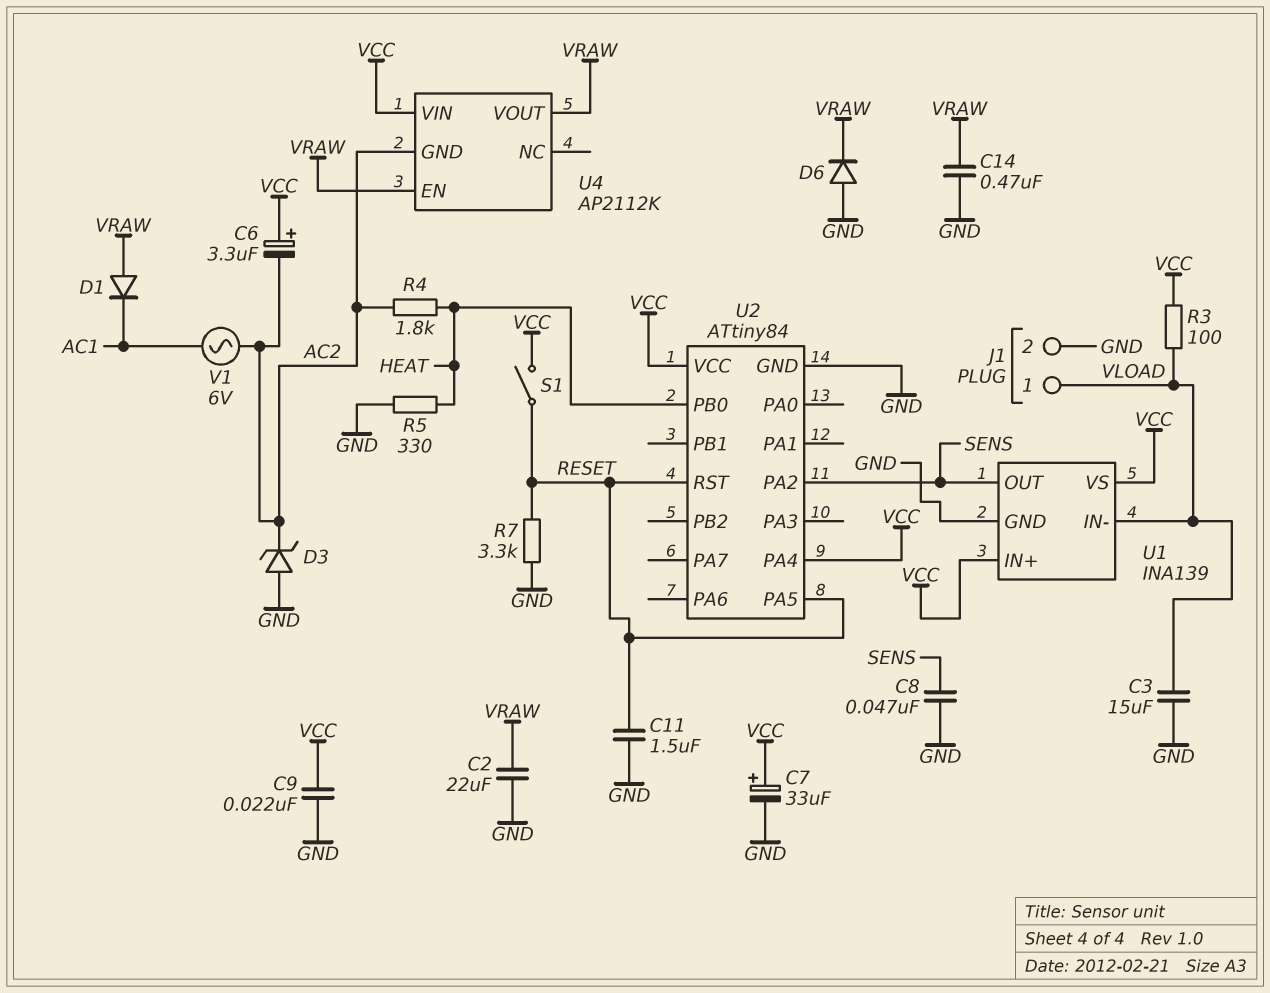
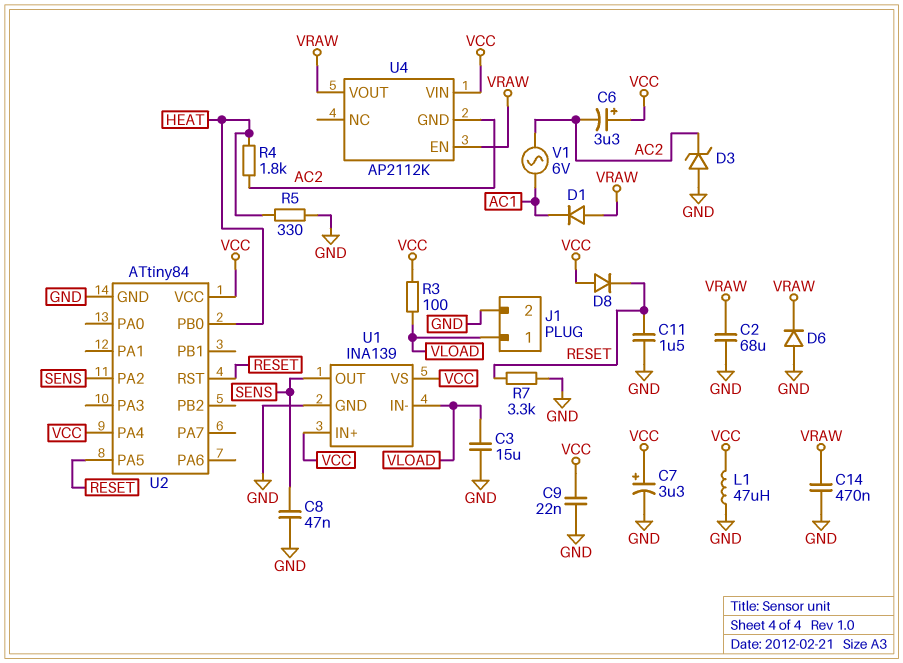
C2: 22uF (GND, VRAW) -> 68uF (GND, VRAW)
C7: 33uF (plus VCC, minus GND) -> 3.3uF (plus VCC, minus GND)
D8: none -> diode (A VCC, K RESET)
L1: none -> 47uH (GND, VCC)
S1: switch (RESET, VCC) -> none

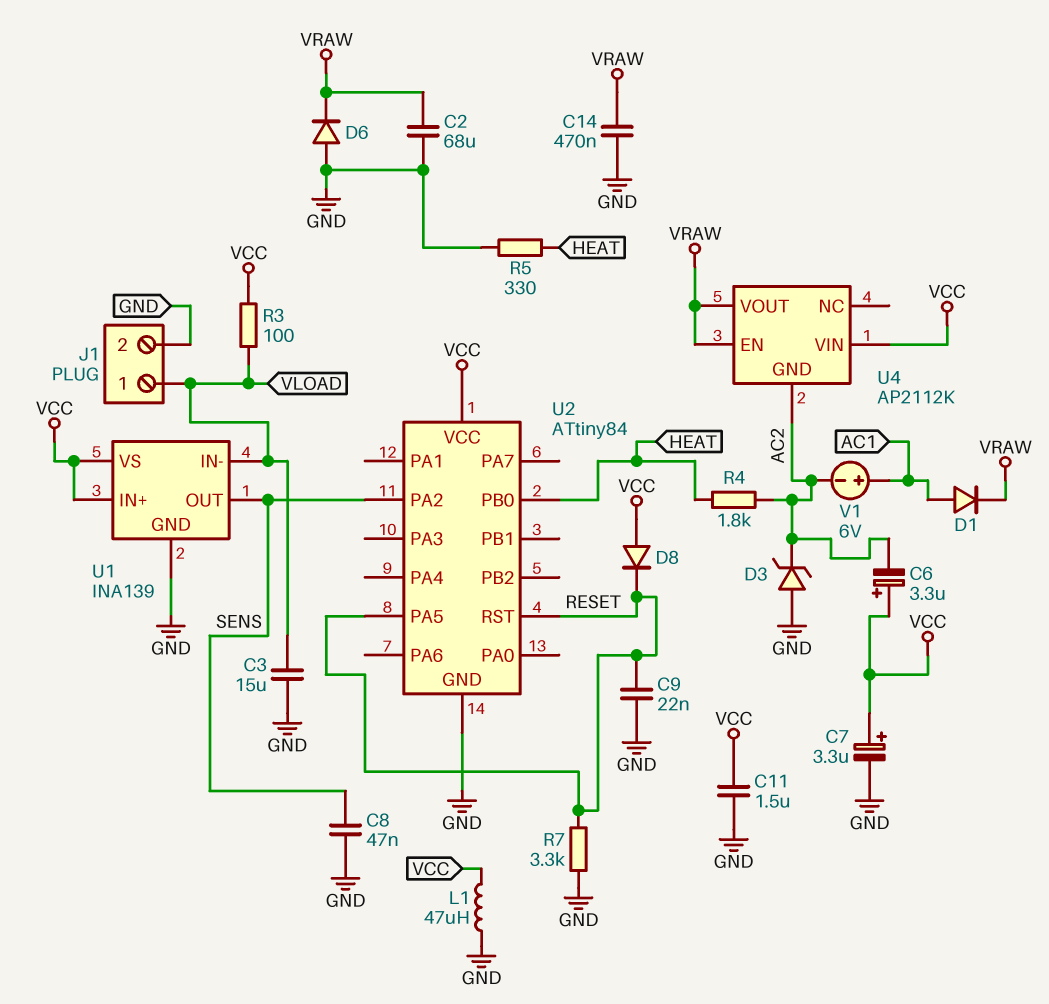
C9: 22nF (GND, VCC) -> 22nF (GND, RESET)
C11: 1.5uF (GND, RESET) -> 1.5uF (GND, VCC)
D1: diode (A VRAW, K AC1) -> diode (A AC1, K VRAW)
U2 pin PA4: VCC -> none
V1: AC 6V (AC1, AC2) -> 6V (plus AC1, minus AC2)

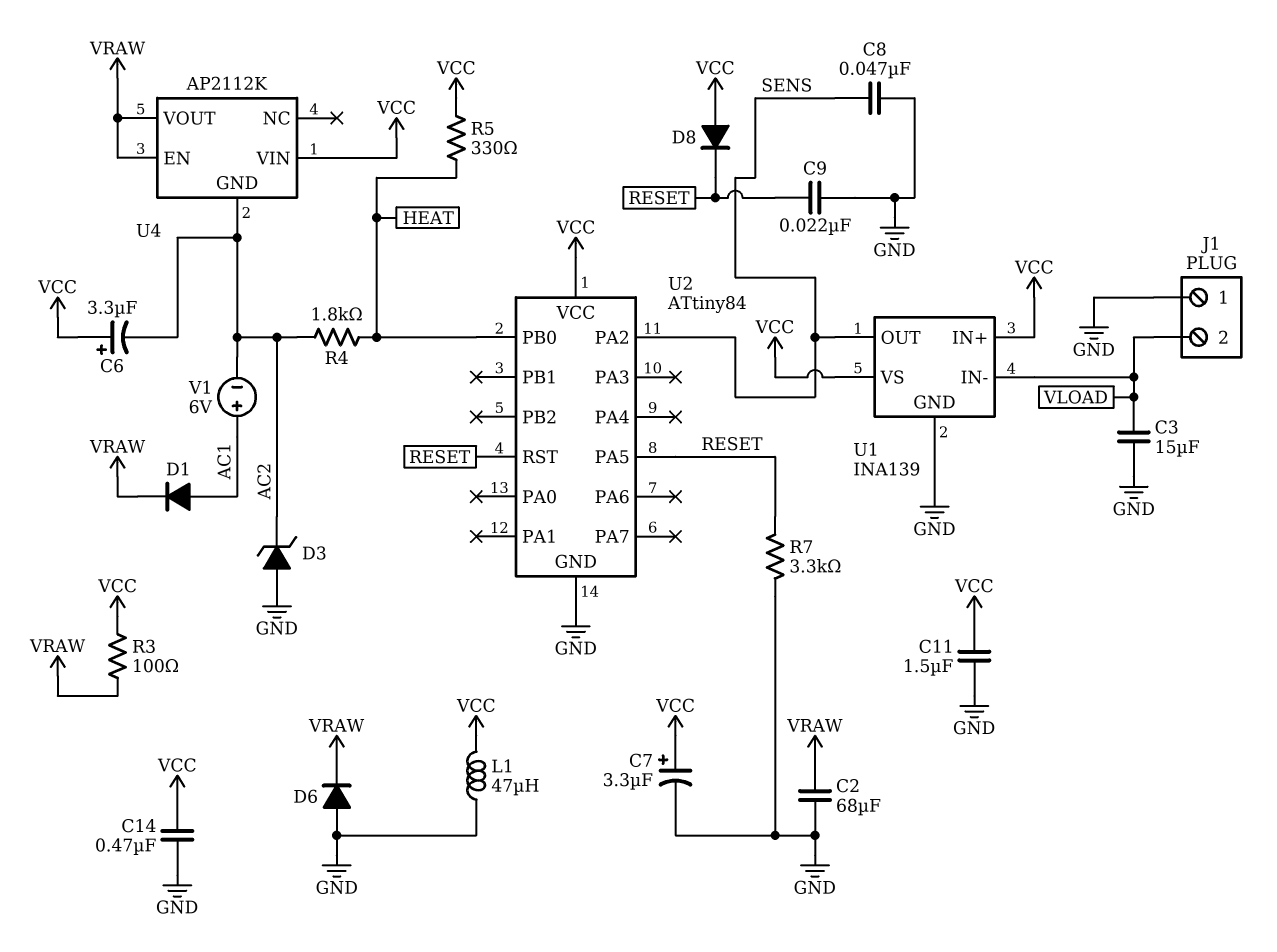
C14: 470nF (GND, VRAW) -> 470nF (GND, VCC)
J1 pin 1: VLOAD -> GND
J1 pin 2: GND -> VLOAD
R3: 100 (VCC, VLOAD) -> 100 (VCC, VRAW)
R5: 330 (GND, HEAT) -> 330 (HEAT, VCC)

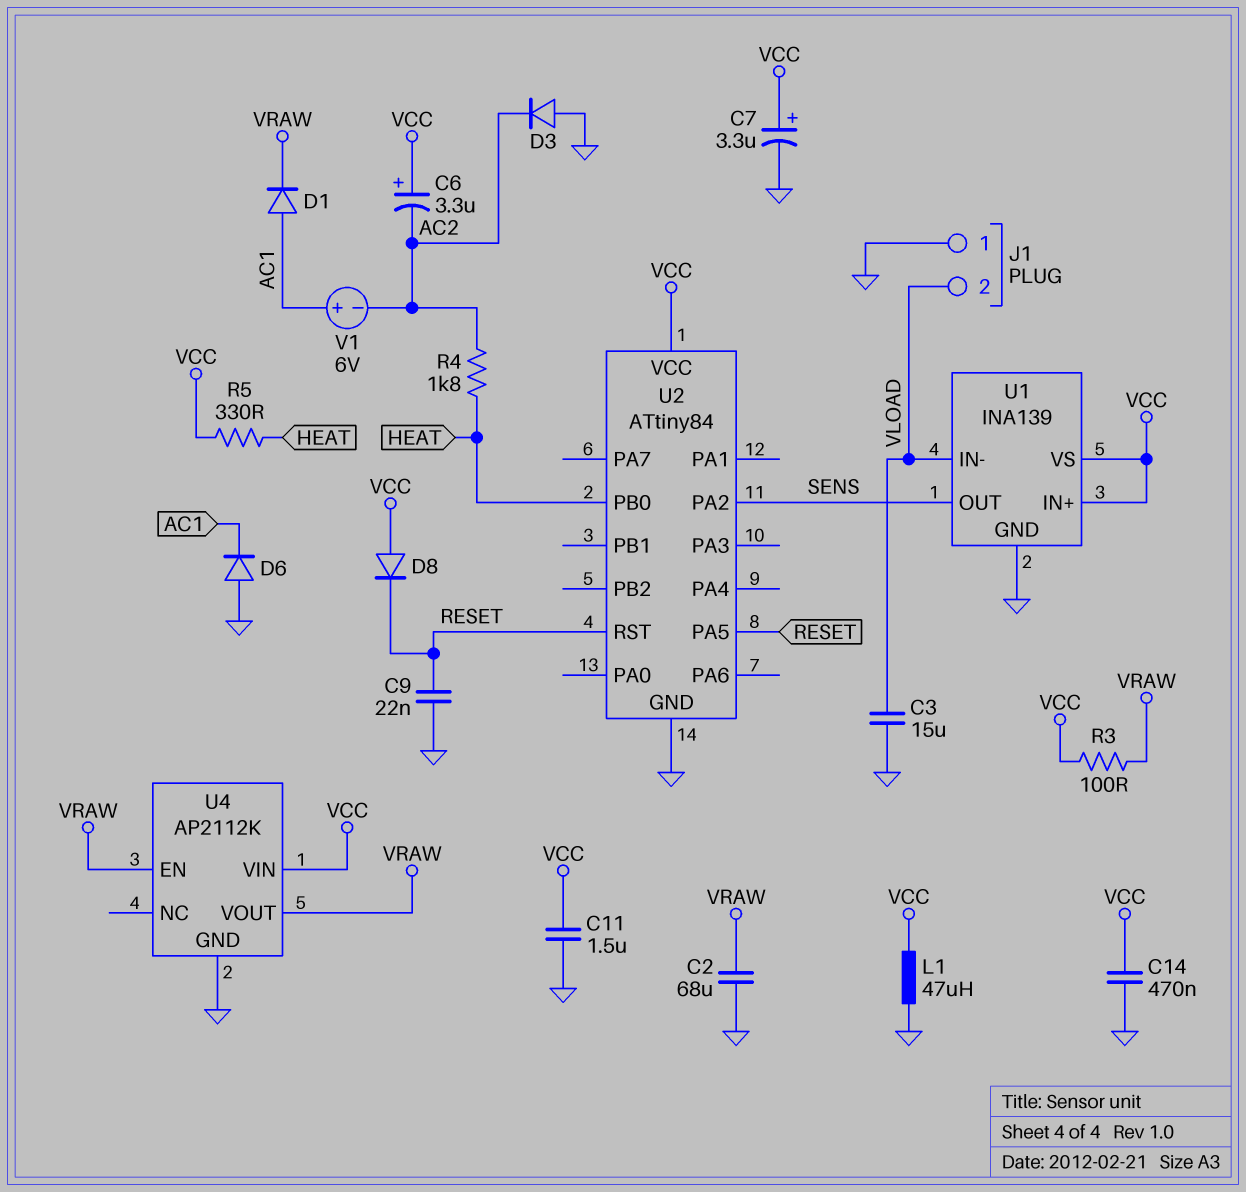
C8: 47nF (GND, SENS) -> none
D3: zener (A GND, K AC2) -> diode (A GND, K AC2)
D6: diode (A GND, K VRAW) -> diode (A GND, K AC1)
R7: 3.3k (GND, RESET) -> none
U4 pin GND: AC2 -> GND

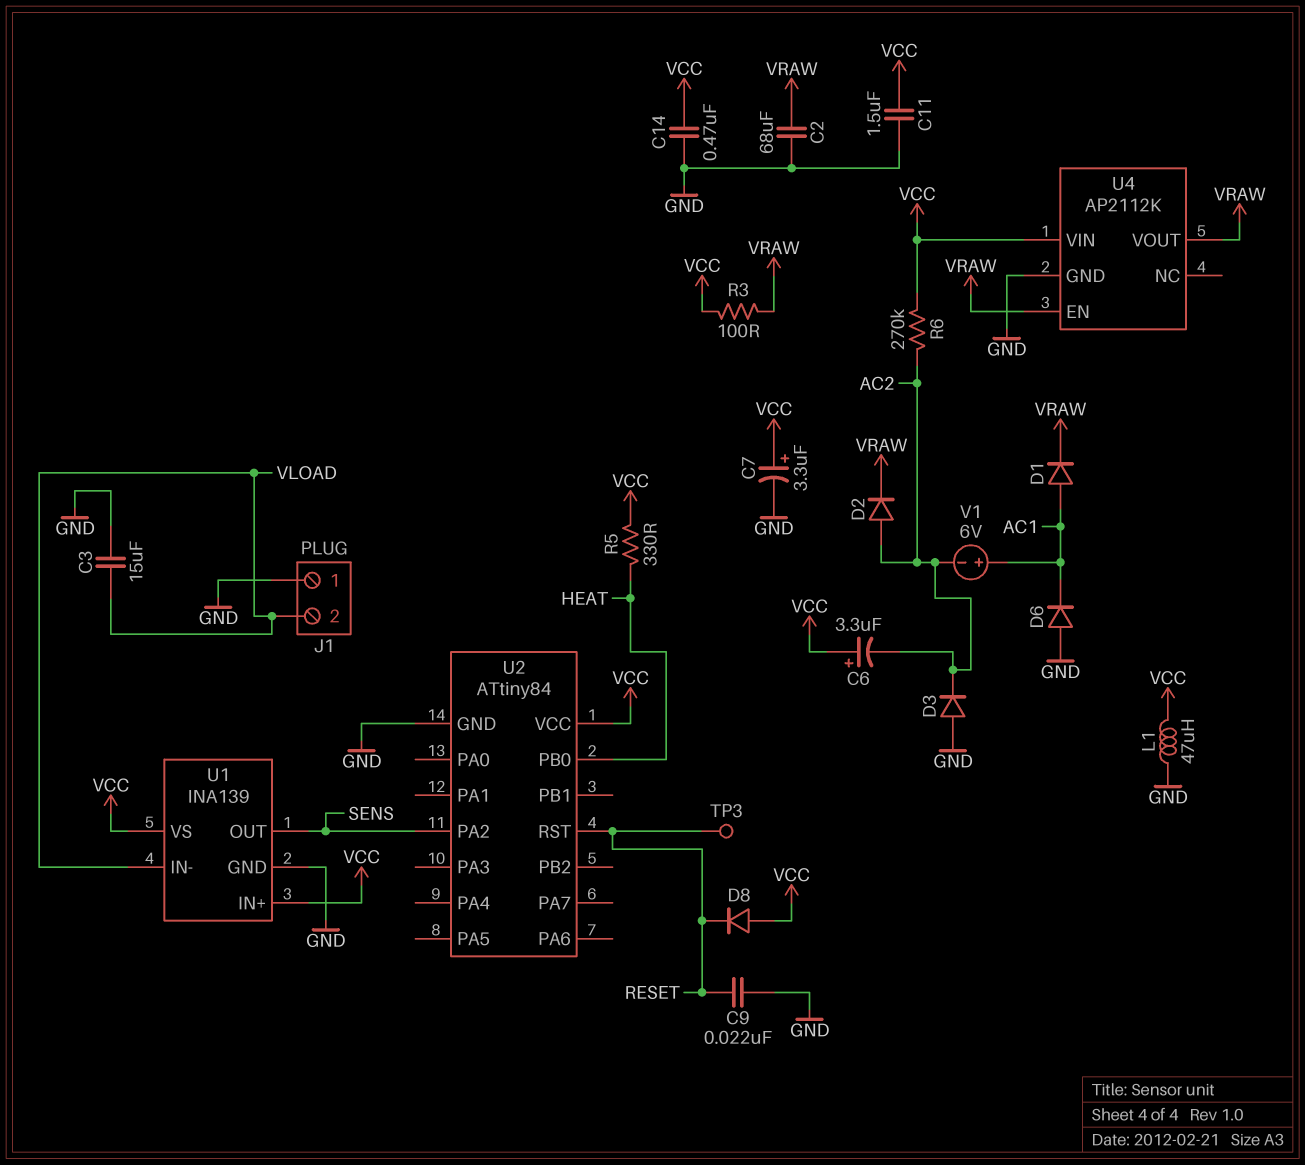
D2: none -> diode (A AC2, K VRAW)
R4: 1.8k (AC2, HEAT) -> none
R6: none -> 270k (AC2, VCC)
TP3: none -> test point (RESET)
U2 pin PA5: RESET -> none

